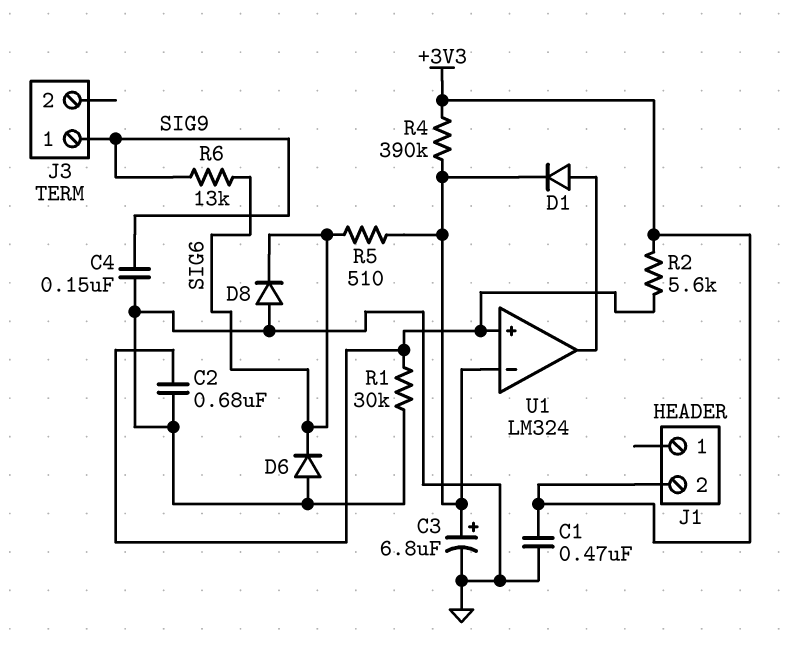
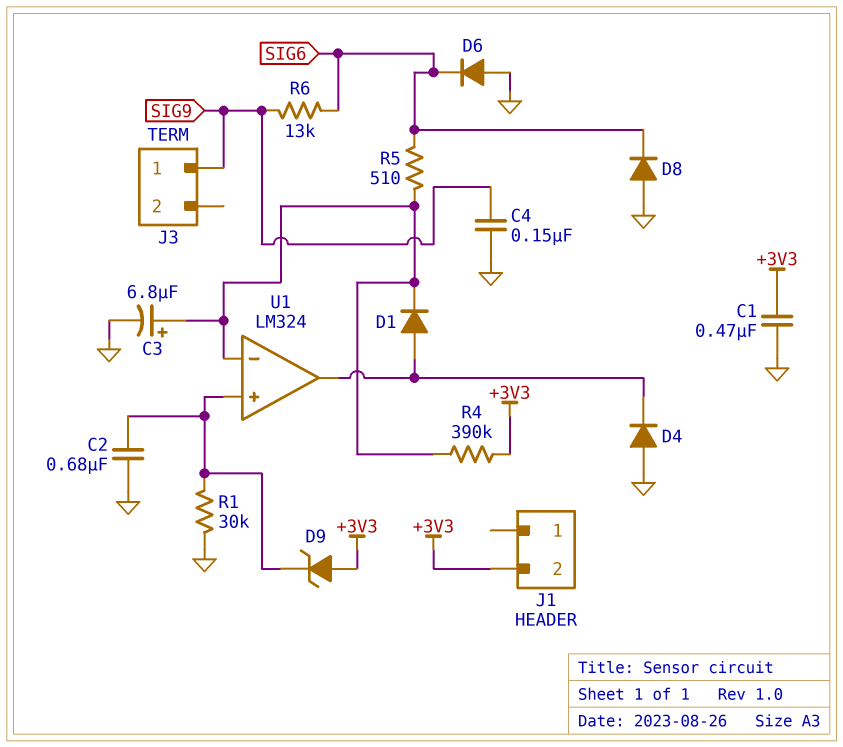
D4: none -> diode (A GND, K U1/out)
D9: none -> zener (A +3V3, K U1/in+)
R2: 5.6k (+3V3, U1/in+) -> none

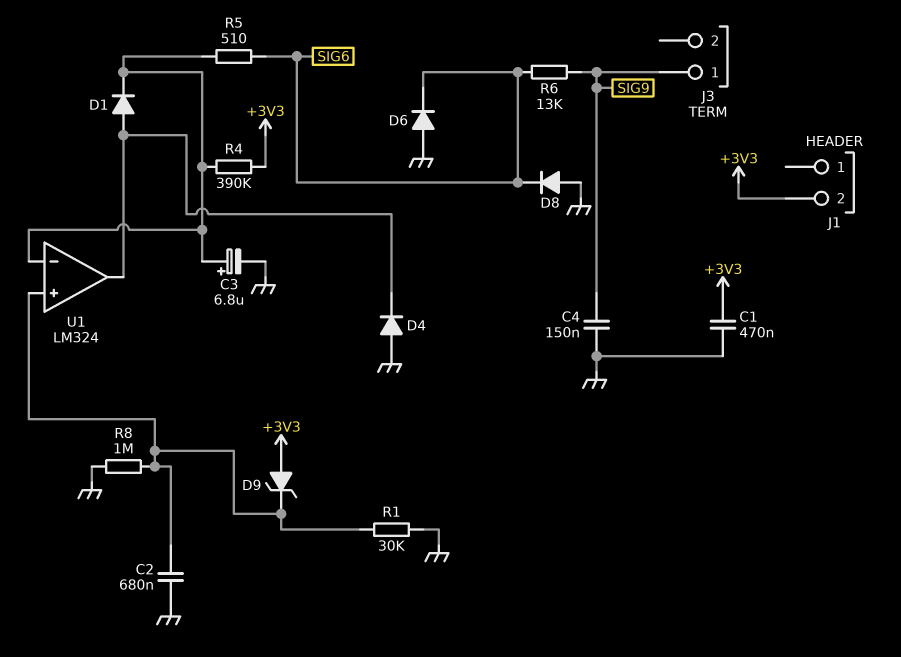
R8: none -> 1M (GND, U1/in+)

